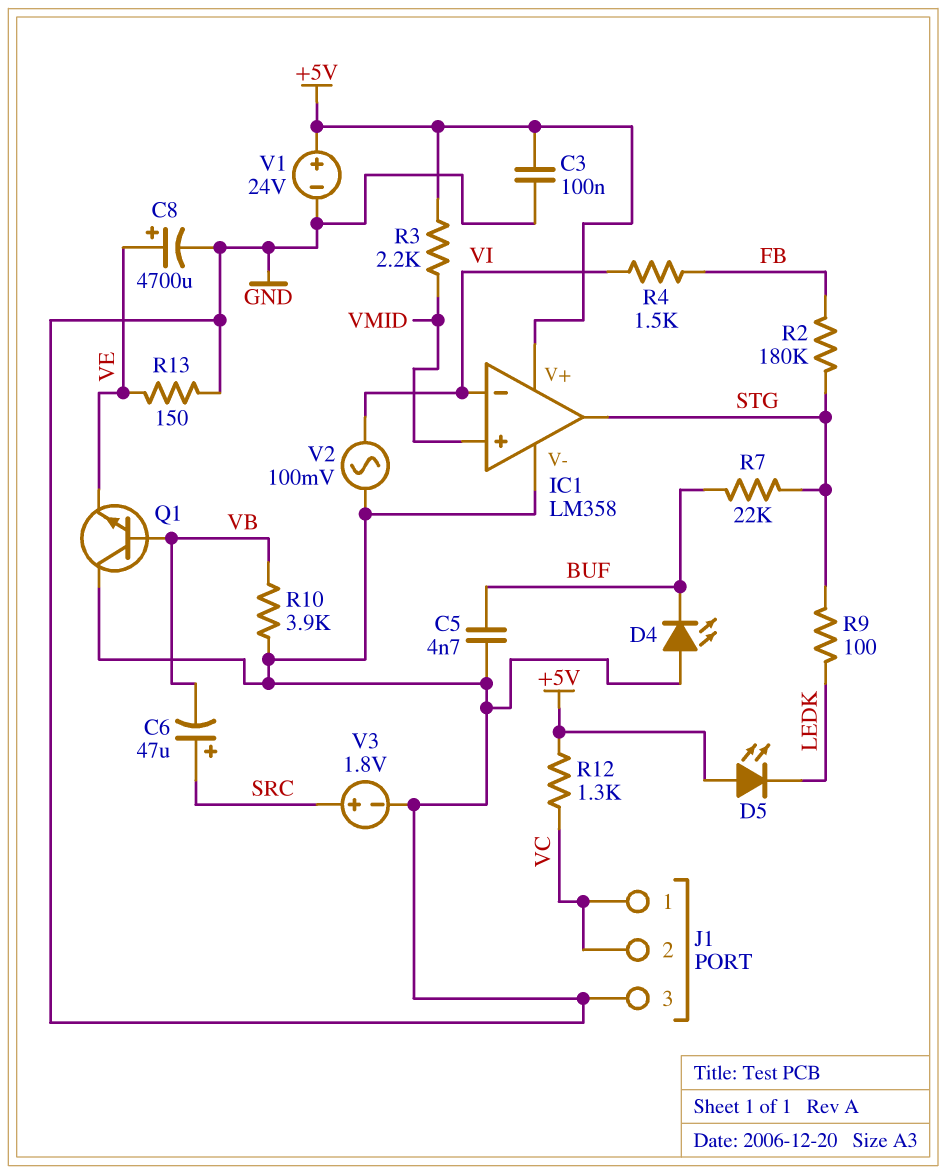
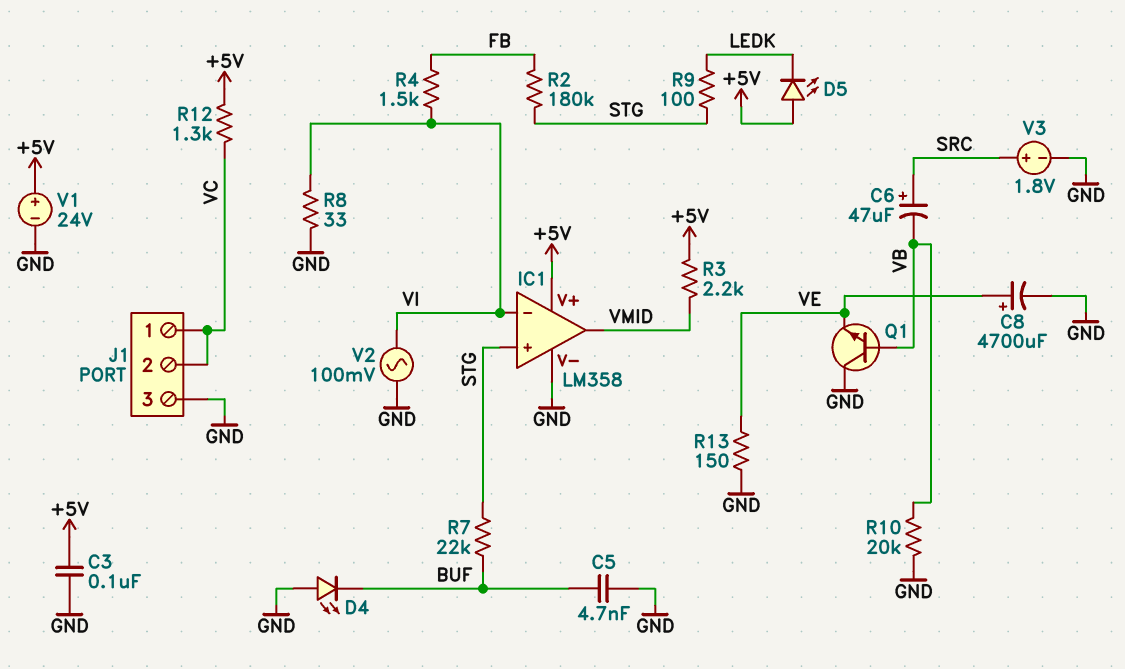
IC1 pin in+: VMID -> STG
IC1 pin out: STG -> VMID
R8: none -> 33 (GND, VI)
R10: 3.9k (GND, VB) -> 20k (GND, VB)

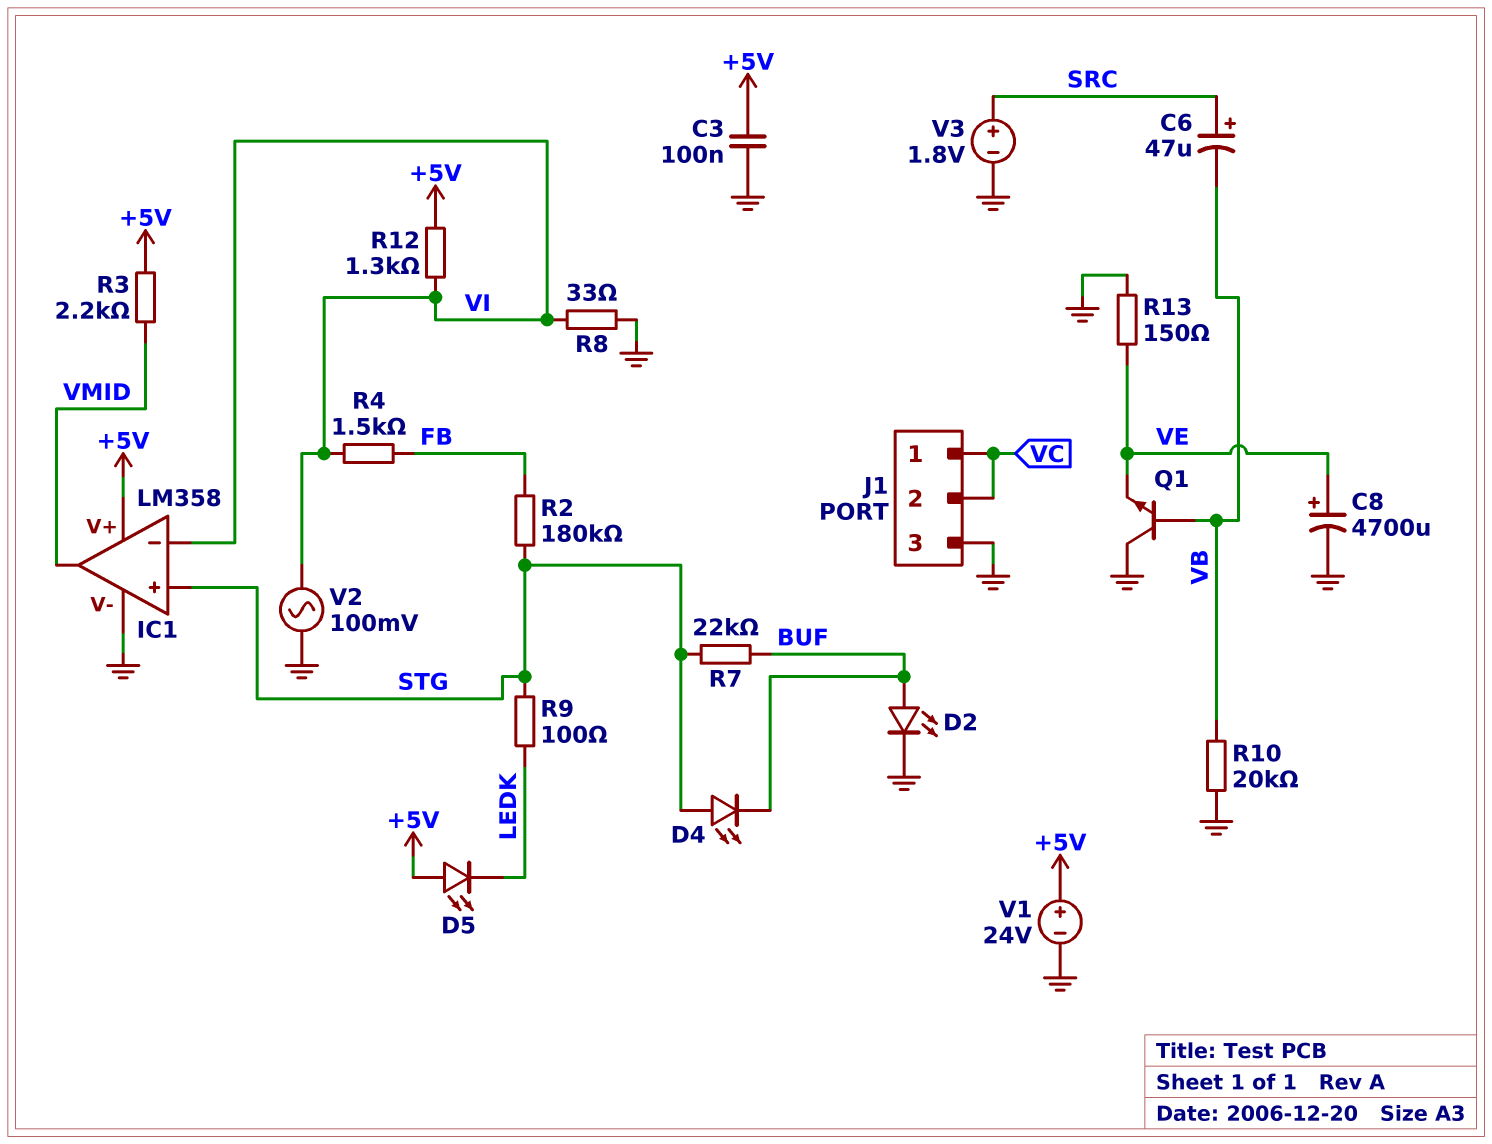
C5: 4.7nF (BUF, GND) -> none
D2: none -> LED (A BUF, K GND)
D4: LED (A GND, K BUF) -> LED (A STG, K BUF)
R12: 1.3k (+5V, VC) -> 1.3k (+5V, VI)

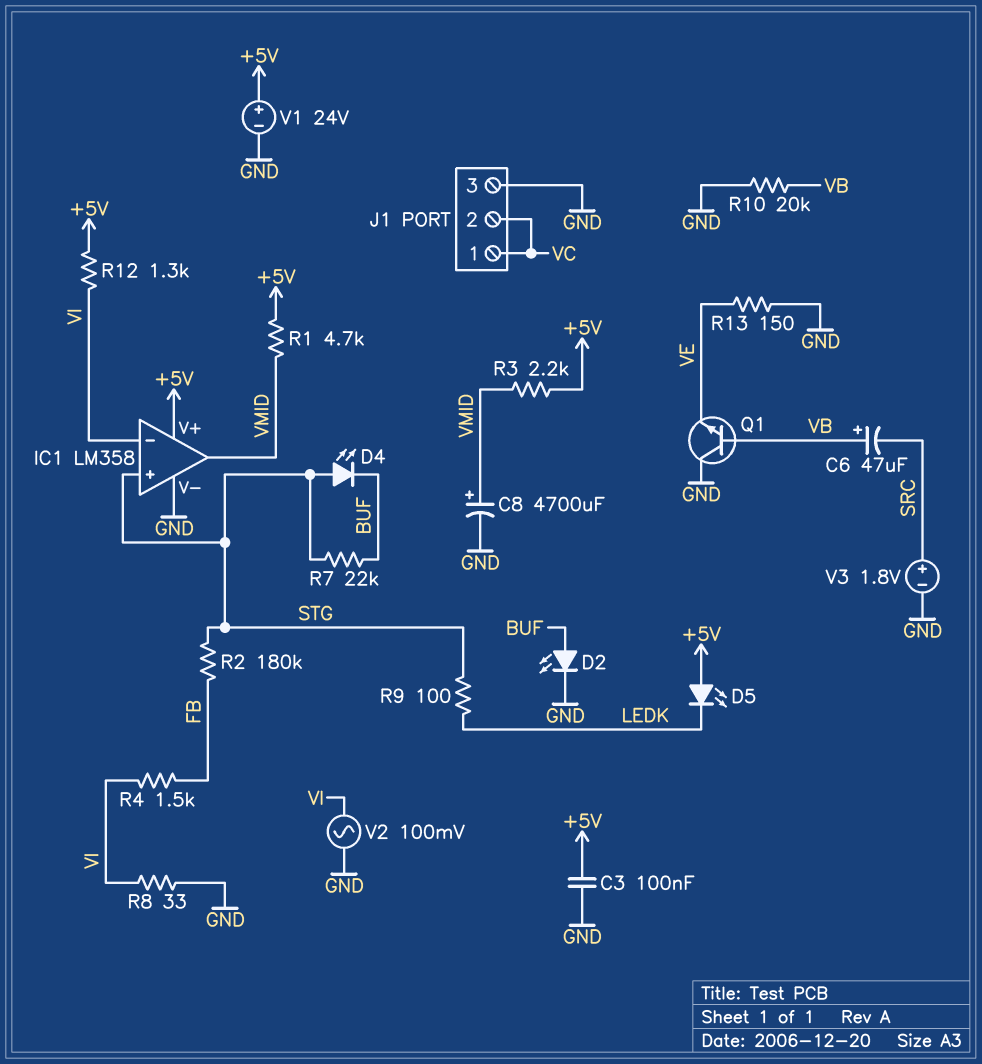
C6: 47uF (plus SRC, minus VB) -> 47uF (plus VB, minus SRC)
C8: 4700uF (plus VE, minus GND) -> 4700uF (plus VMID, minus GND)
R1: none -> 4.7k (+5V, VMID)

